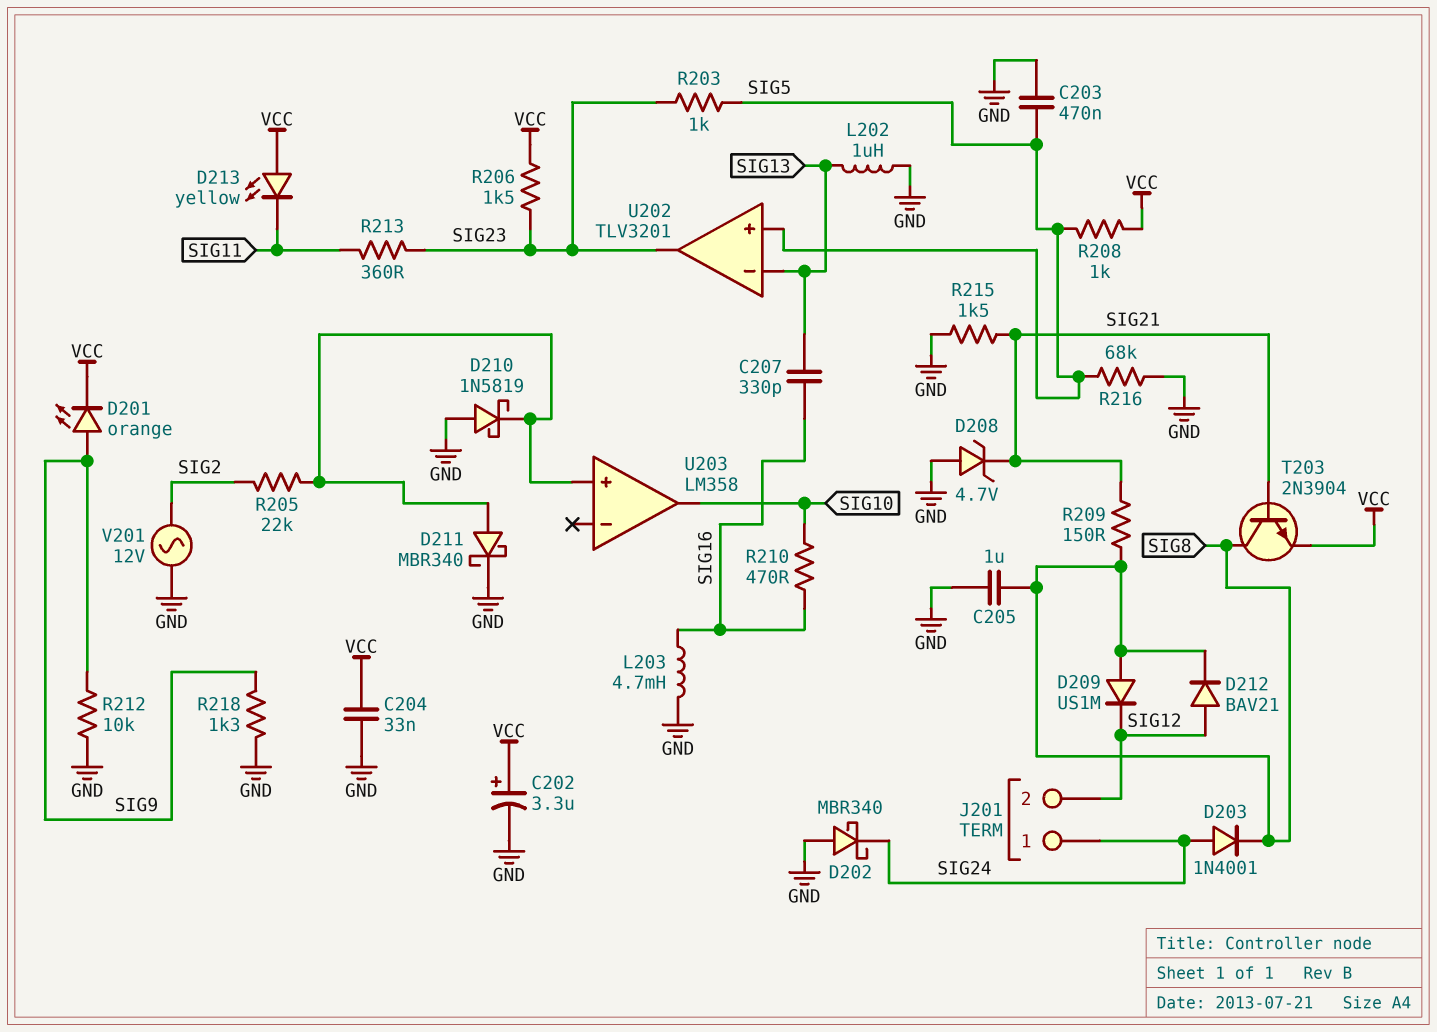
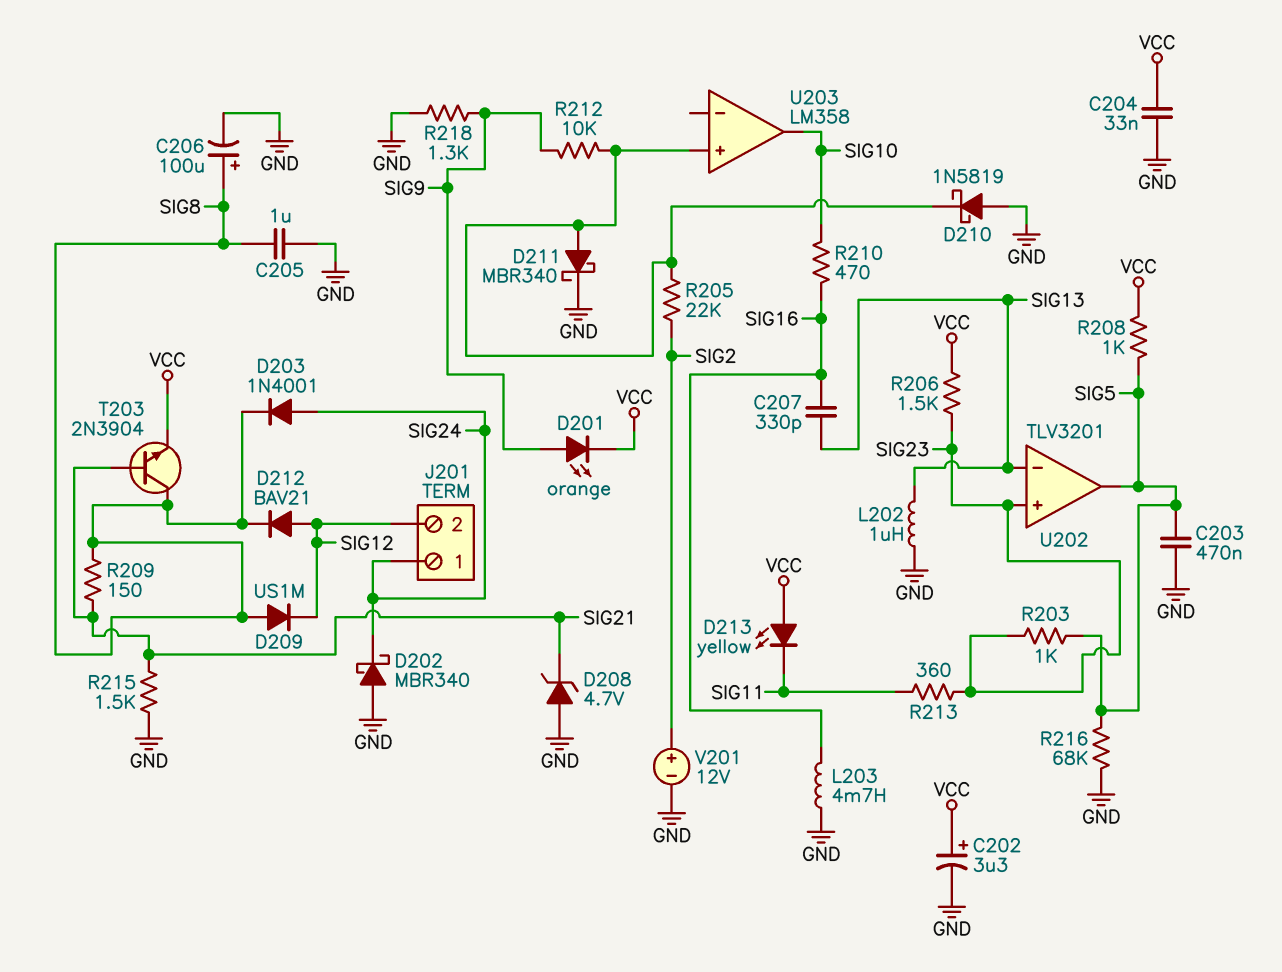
C206: none -> 100uF (plus SIG8, minus GND)
R212: 10k (GND, SIG9) -> 10k (SIG9, U203/in+)
U202 pin in+: SIG5 -> SIG23
U202 pin out: SIG23 -> SIG5
V201: AC 12V (GND, SIG2) -> 12V (plus SIG2, minus GND)

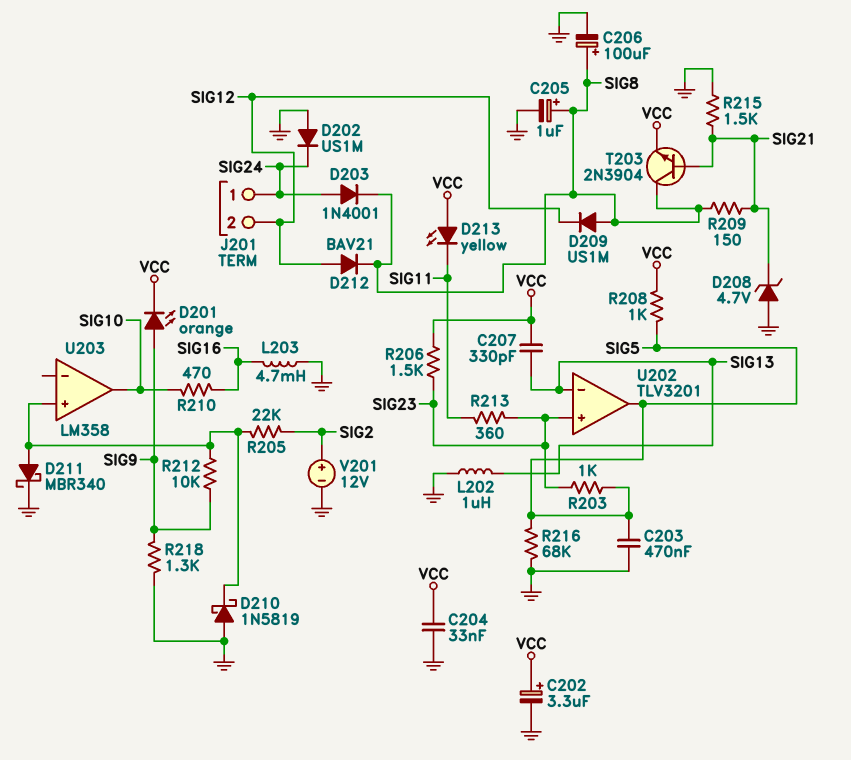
C205: 1uF (GND, SIG8) -> 1uF (plus SIG8, minus GND)
C207: 330pF (SIG13, SIG16) -> 330pF (SIG13, VCC)
D202: schottky MBR340 (A GND, K SIG24) -> diode US1M (A GND, K SIG24)

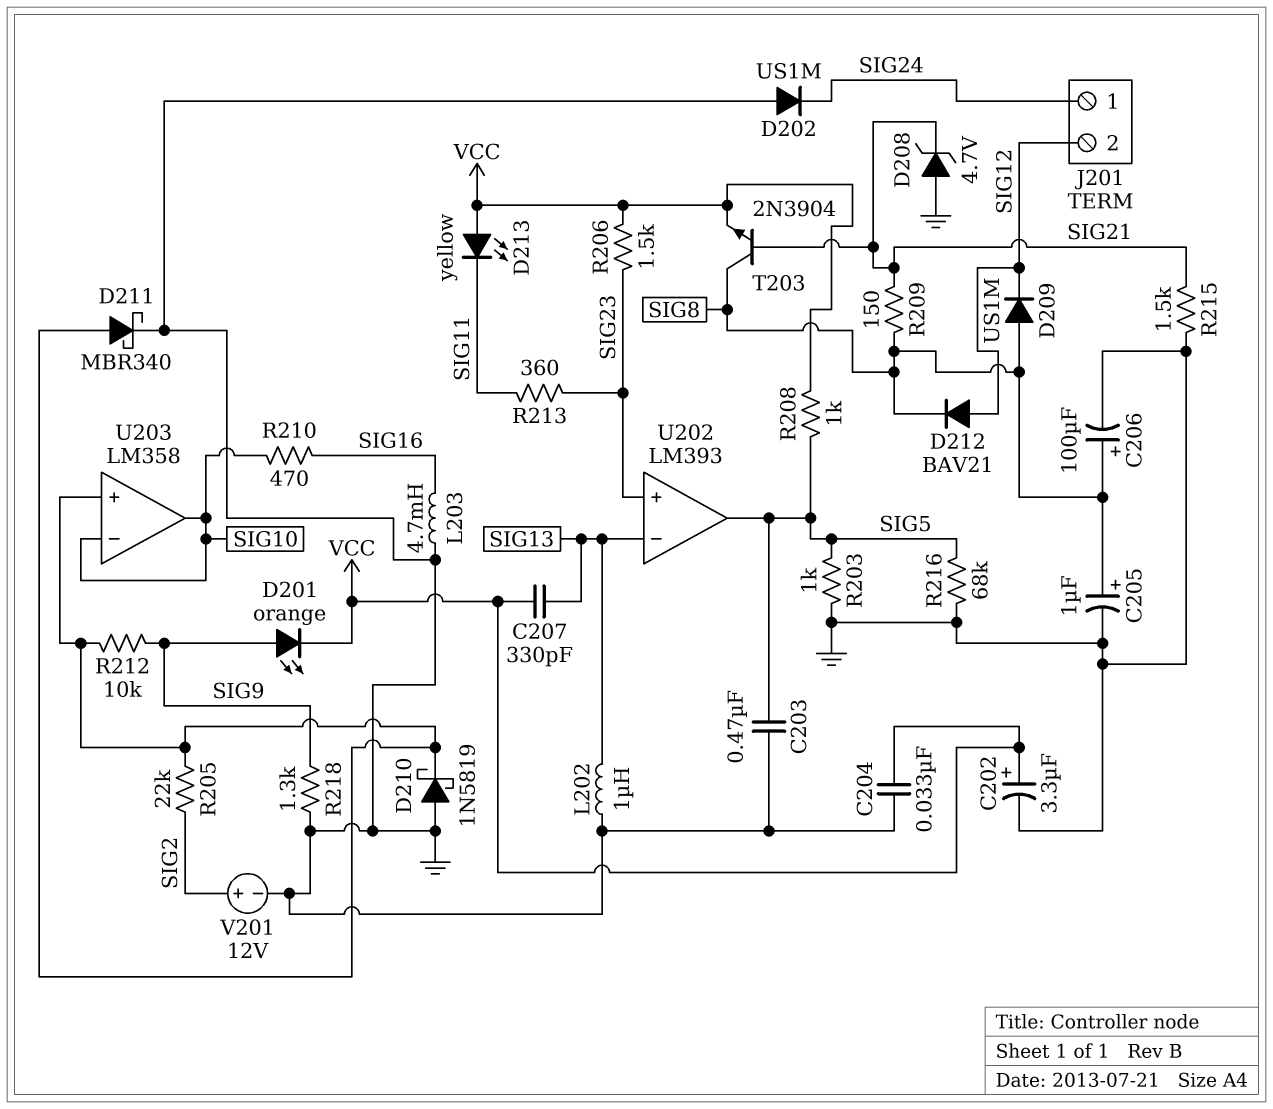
D203: diode 1N4001 (A SIG24, K SIG8) -> none
R203: 1k (SIG5, SIG23) -> 1k (GND, SIG5)
U202: TLV3201 -> LM393
U203 pin in-: none -> SIG10

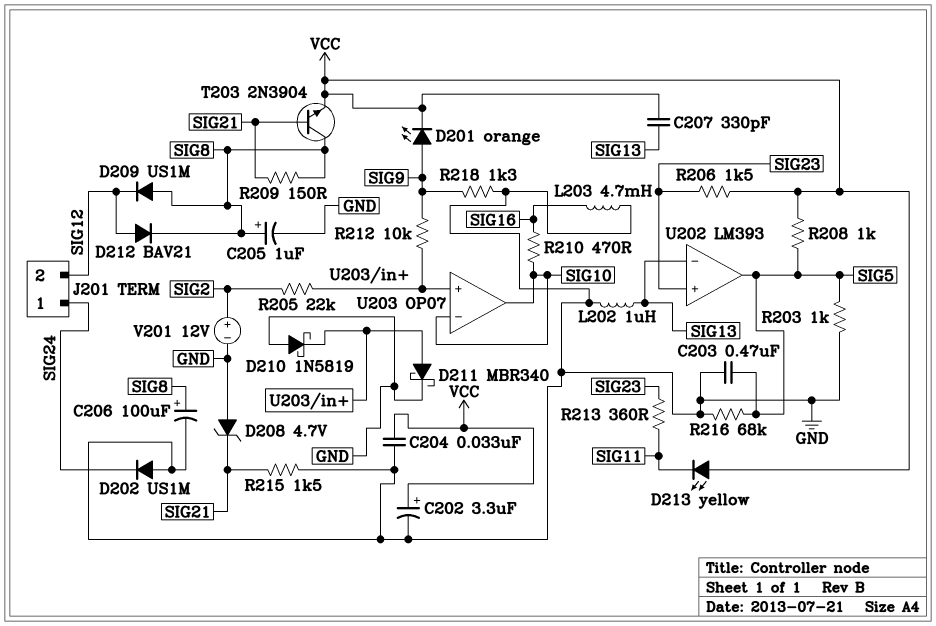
U203: LM358 -> OP07

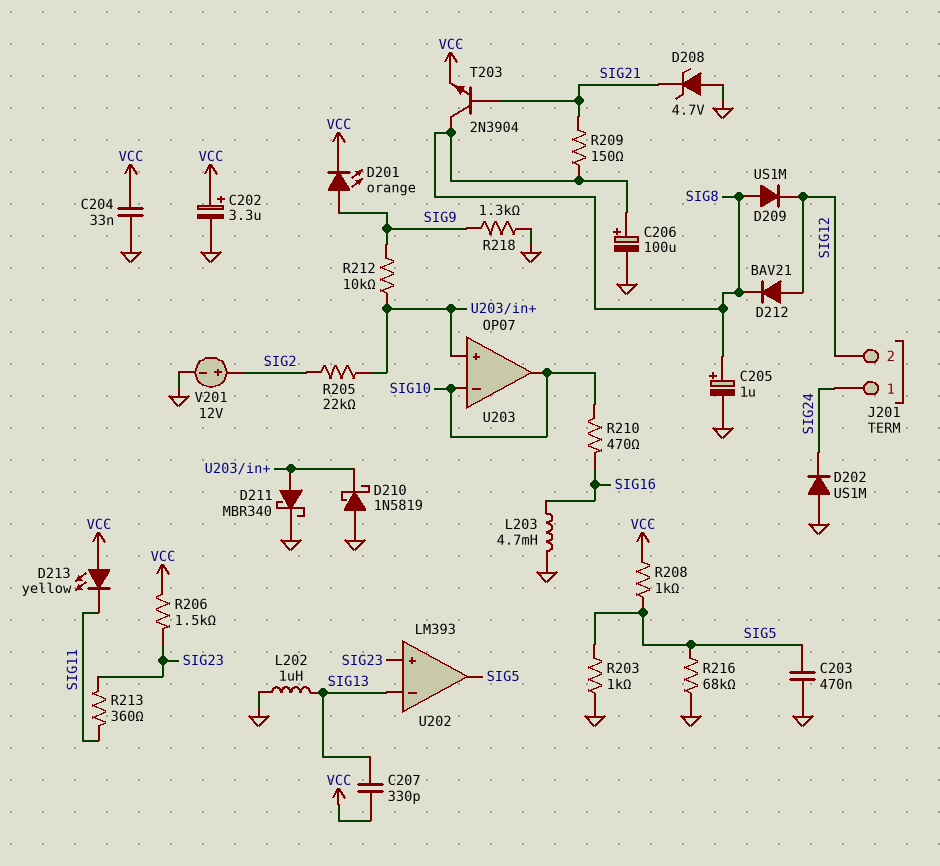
R215: 1.5k (GND, SIG21) -> none

